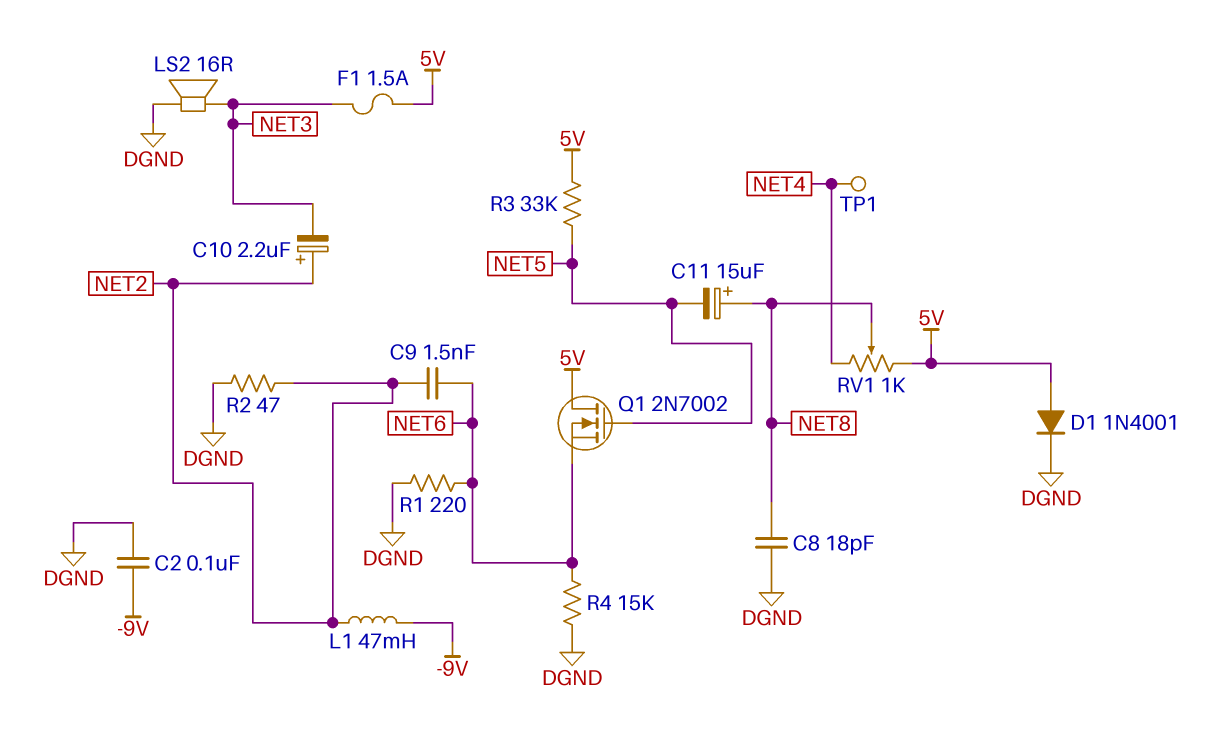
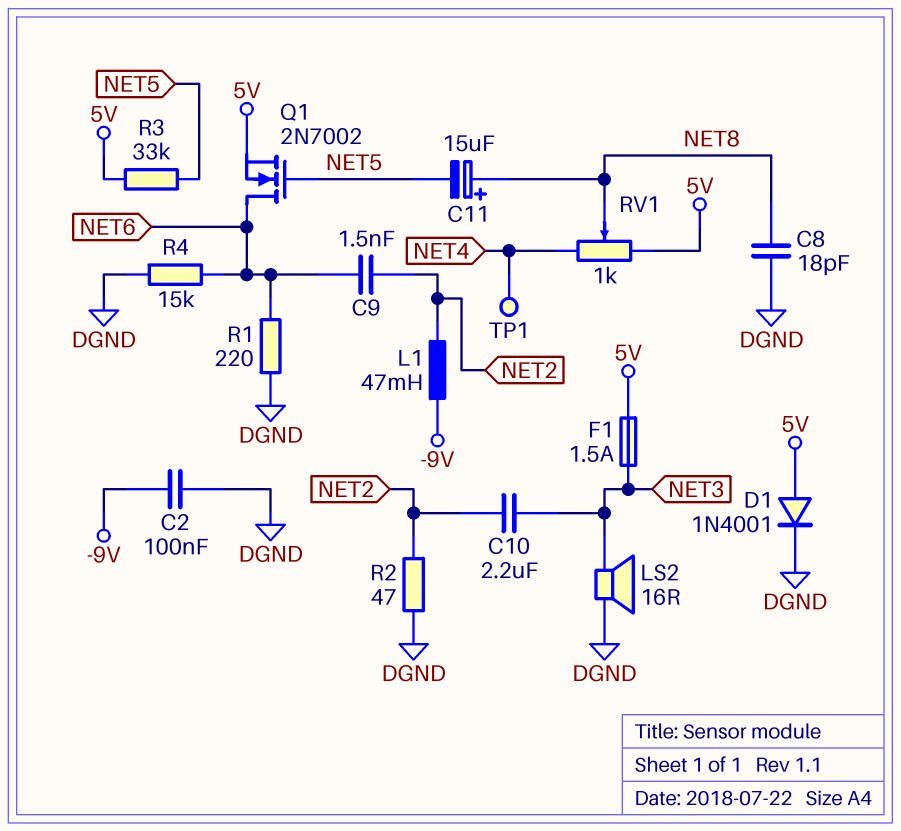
C10: 2.2uF (plus NET2, minus NET3) -> 2.2uF (NET2, NET3)
Q1: NMOS 2N7002 (G NET5, D 5V, S NET6) -> NMOS 2N7002 (G NET5, D NET6, S 5V)

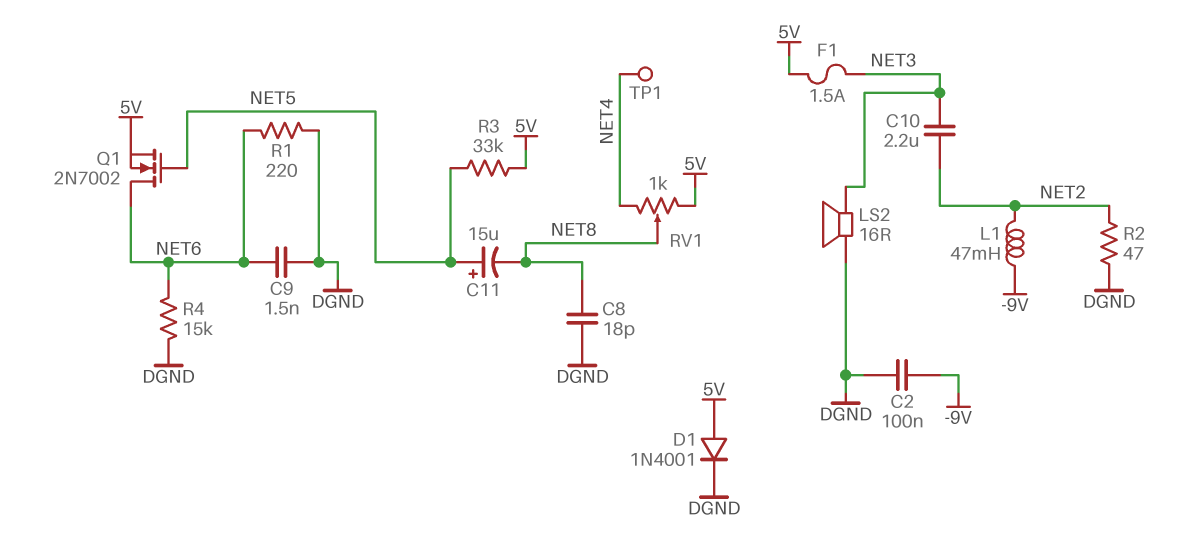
C9: 1.5nF (NET2, NET6) -> 1.5nF (DGND, NET6)
C11: 15uF (plus NET8, minus NET5) -> 15uF (plus NET5, minus NET8)

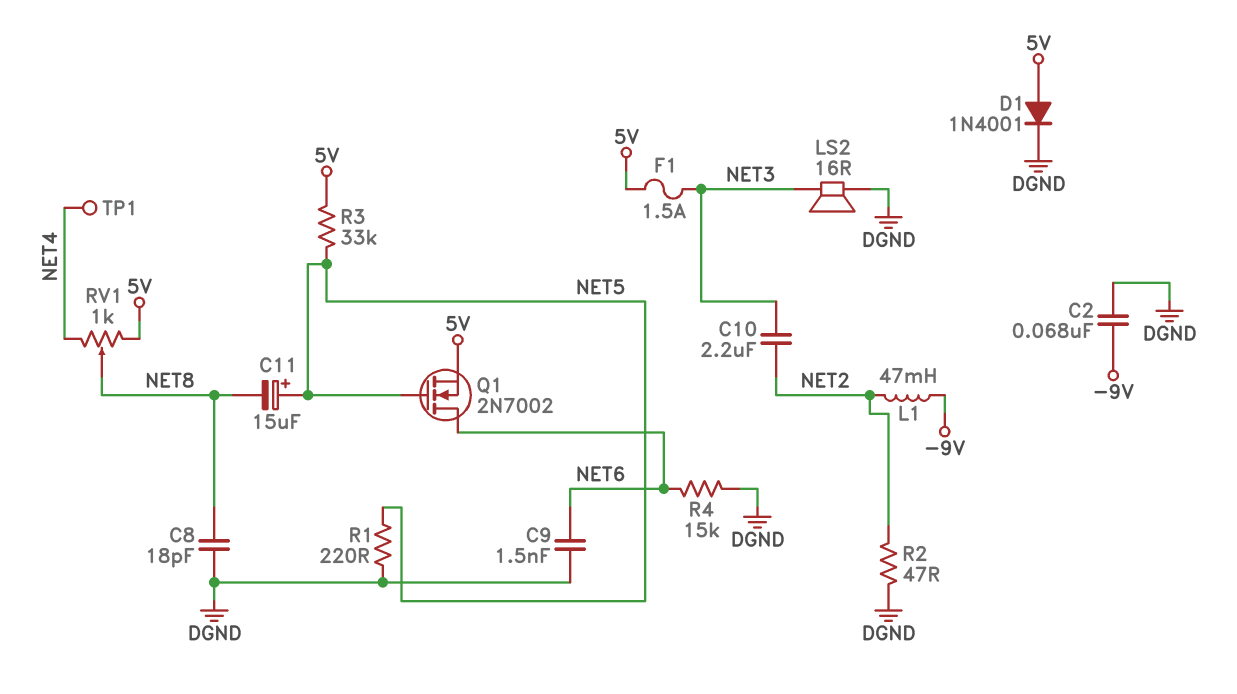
C2: 100nF (-9V, DGND) -> 68nF (-9V, DGND)
R1: 220 (DGND, NET6) -> 220 (DGND, NET5)

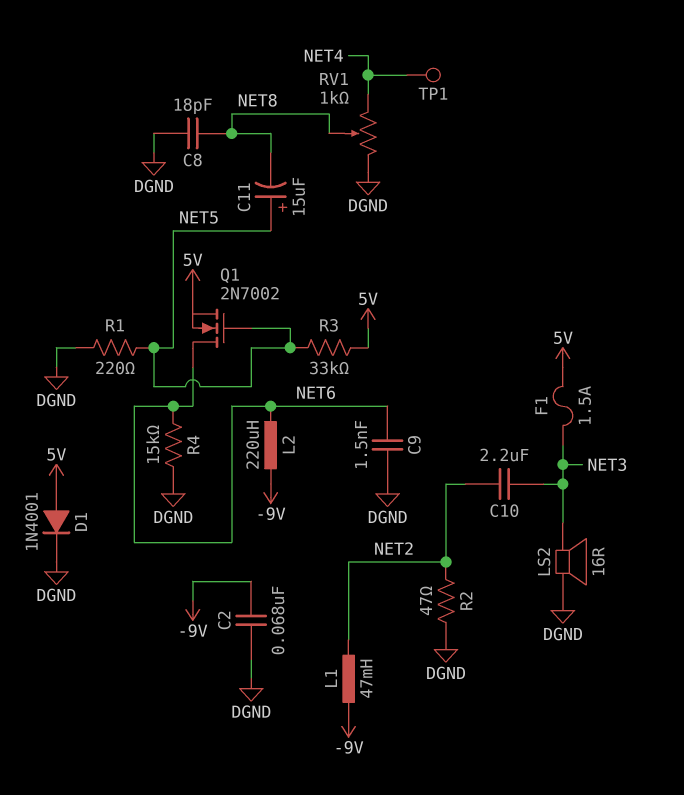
L2: none -> 220uH (-9V, NET6)
RV1: 1k (5V, NET4, wiper NET8) -> 1k (DGND, NET4, wiper NET8)

